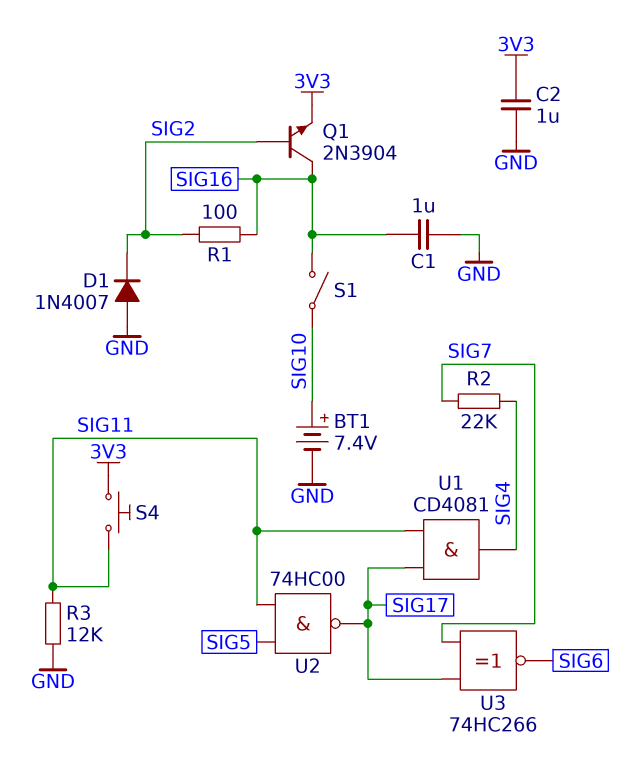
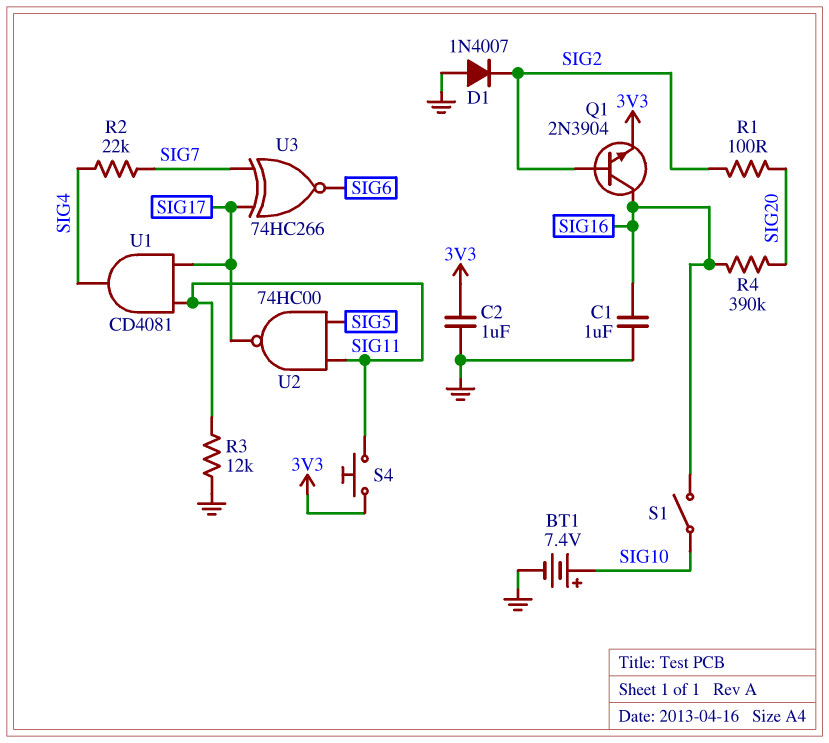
R1: 100 (SIG2, SIG16) -> 100 (SIG2, SIG20)
R4: none -> 390k (SIG16, SIG20)

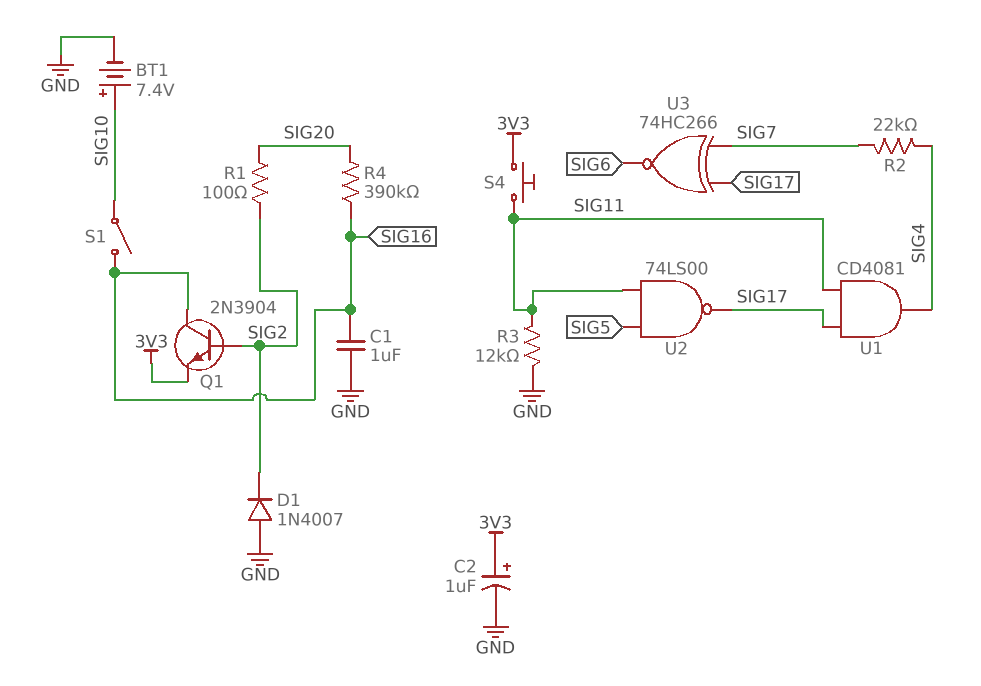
C2: 1uF (3V3, GND) -> 1uF (plus 3V3, minus GND)
U2: NAND 74HC00 (in SIG5, in SIG11, out SIG17) -> NAND 74LS00 (in SIG5, in SIG11, out SIG17)

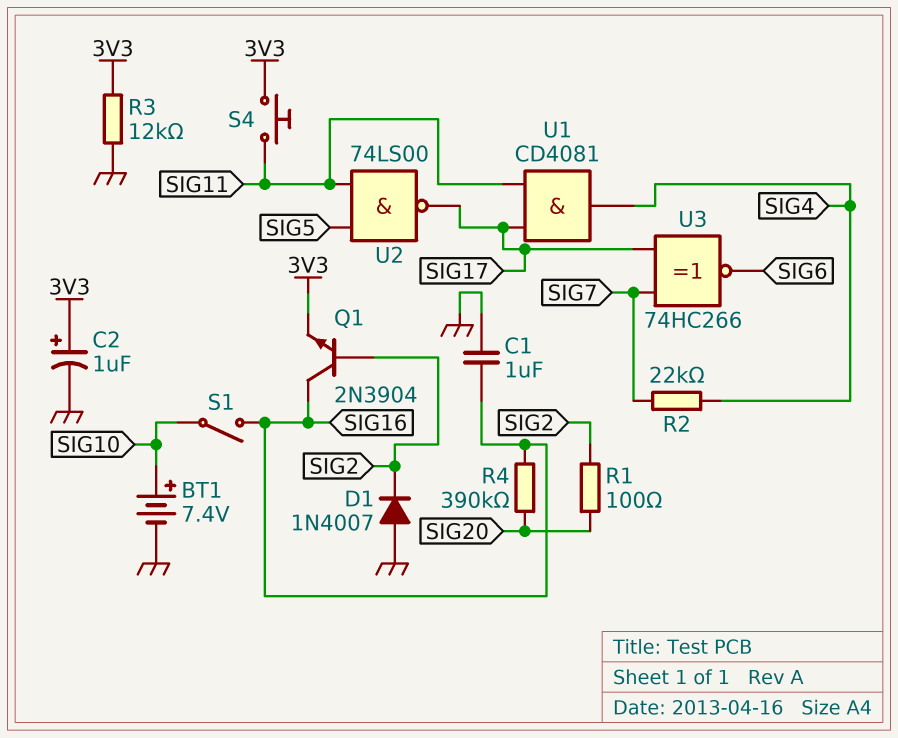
R3: 12k (GND, SIG11) -> 12k (3V3, GND)

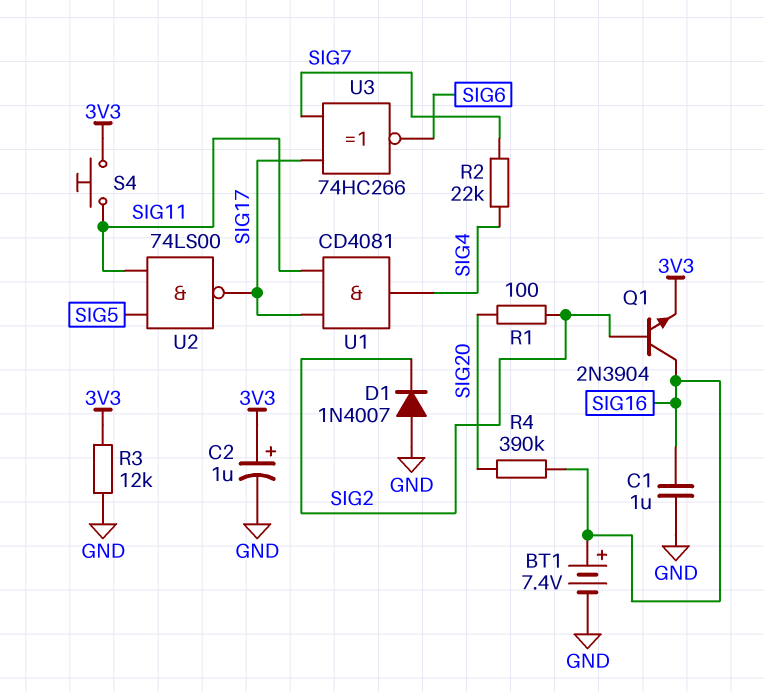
BT1: 7.4V (plus SIG10, minus GND) -> 7.4V (plus SIG16, minus GND)
S1: switch (SIG10, SIG16) -> none

